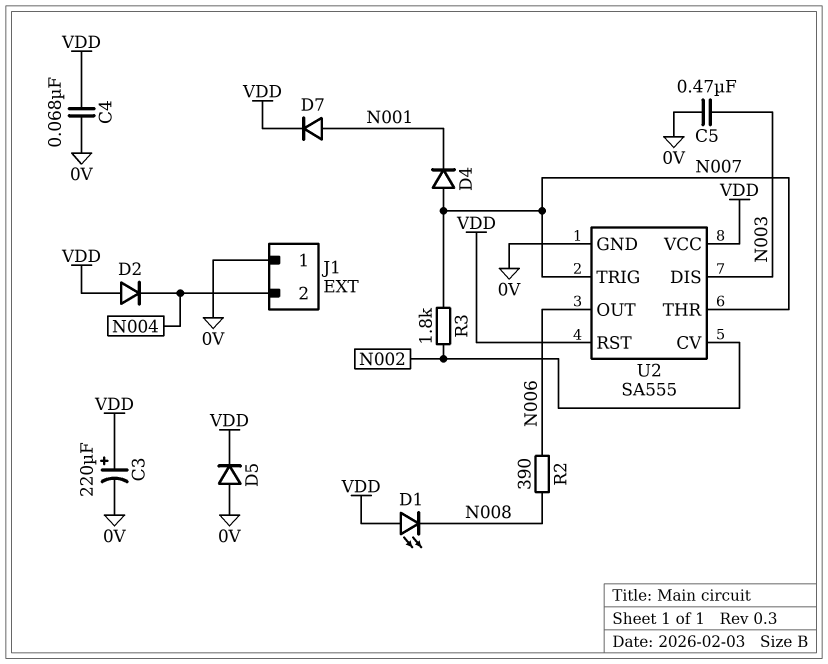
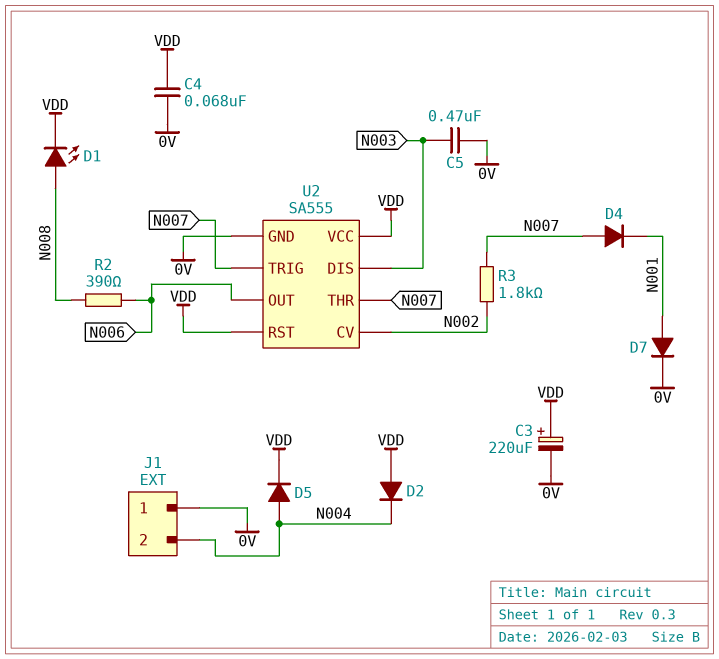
D1: LED (A VDD, K N008) -> LED (A N008, K VDD)
D5: diode (A 0V, K VDD) -> diode (A N004, K VDD)
D7: diode (A N001, K VDD) -> diode (A N001, K 0V)

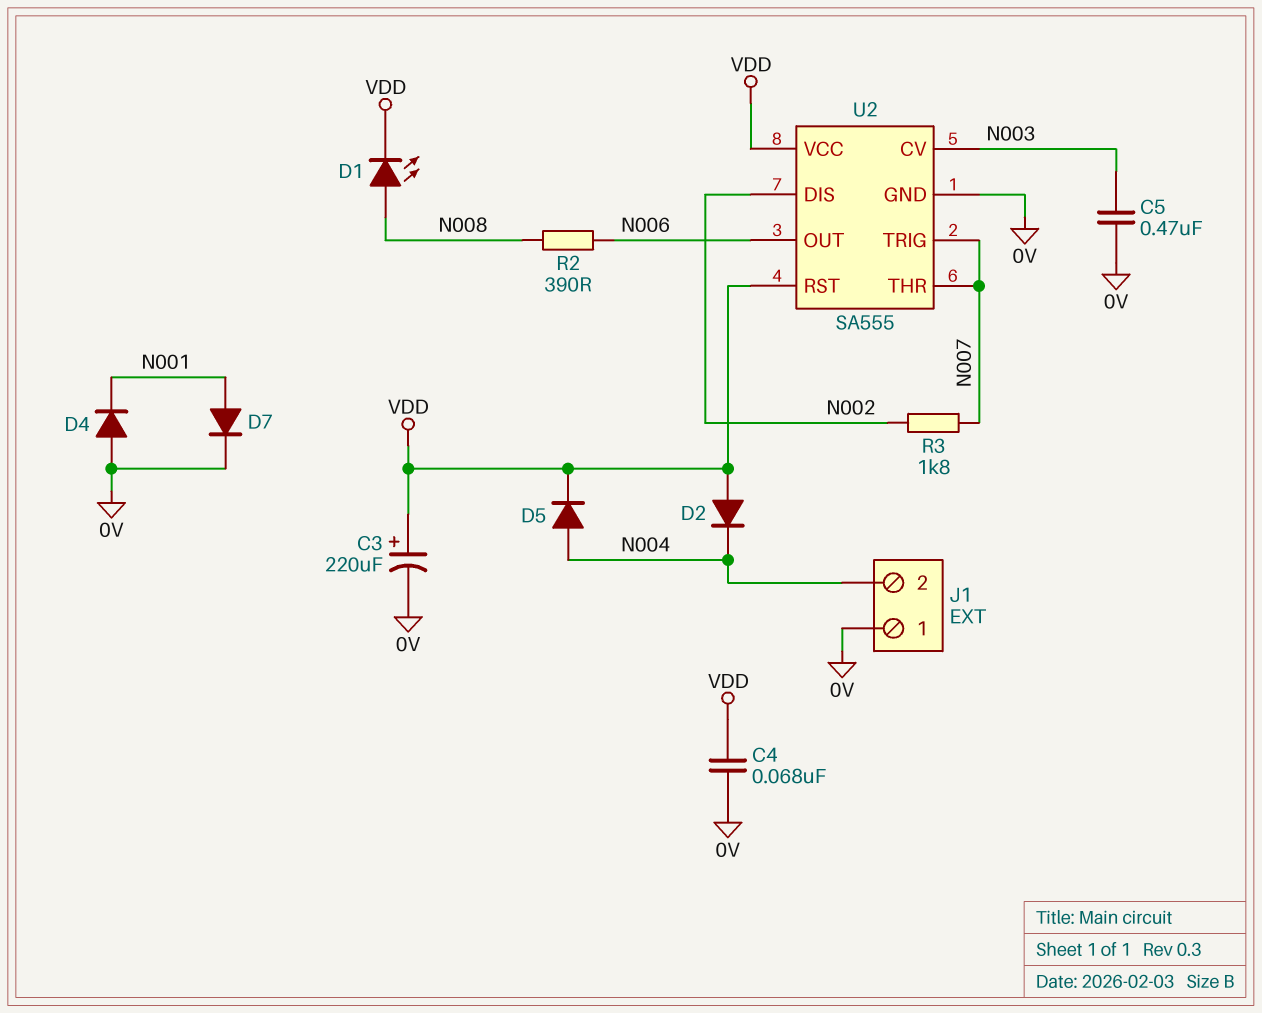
D4: diode (A N007, K N001) -> diode (A 0V, K N001)
U2 pin CV: N002 -> N003
U2 pin DIS: N003 -> N002

